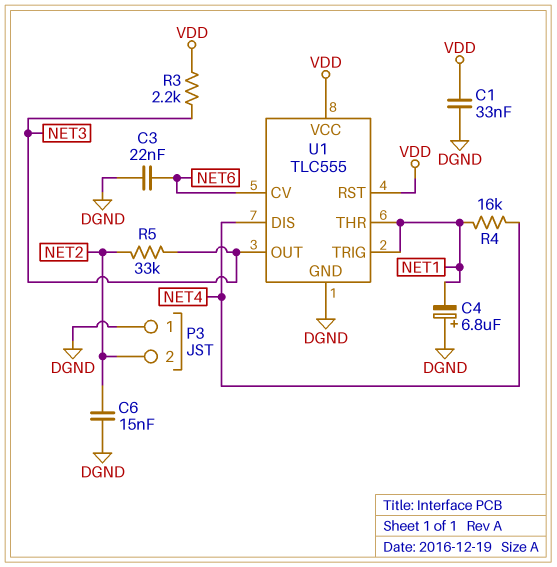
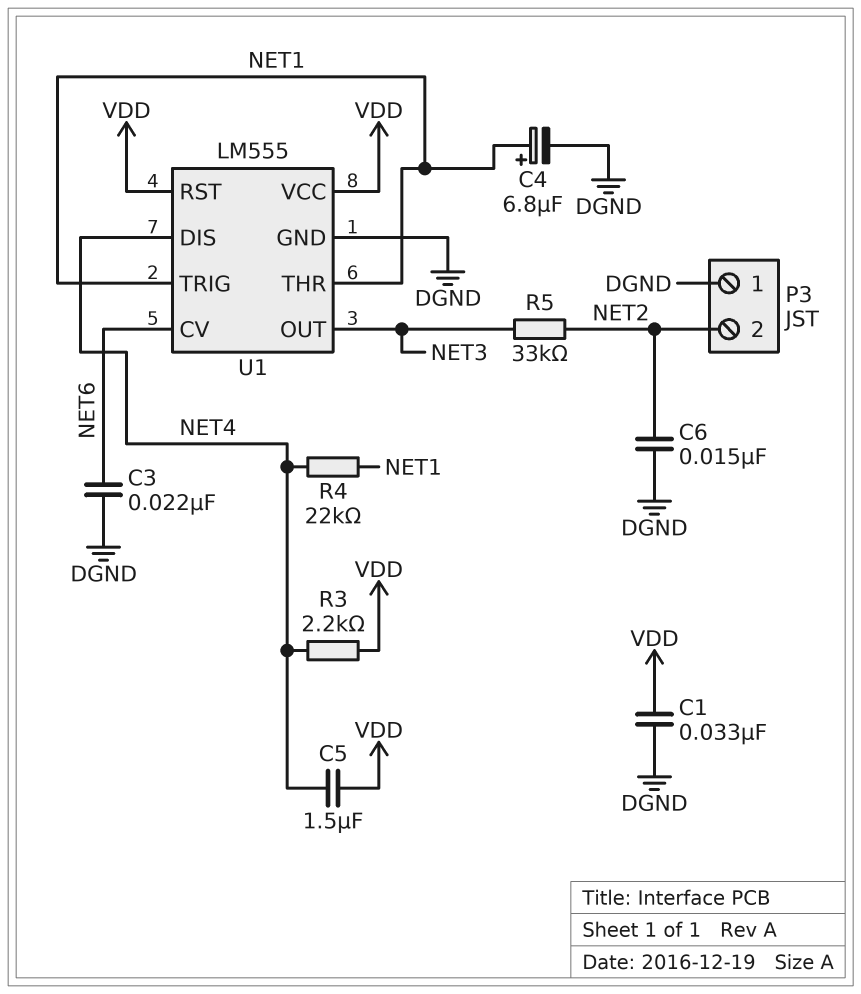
C4: 6.8uF (plus DGND, minus NET1) -> 6.8uF (plus NET1, minus DGND)
C5: none -> 1.5uF (NET4, VDD)
R3: 2.2k (NET3, VDD) -> 2.2k (NET4, VDD)
R4: 16k (NET1, NET4) -> 22k (NET1, NET4)
U1: TLC555 -> LM555

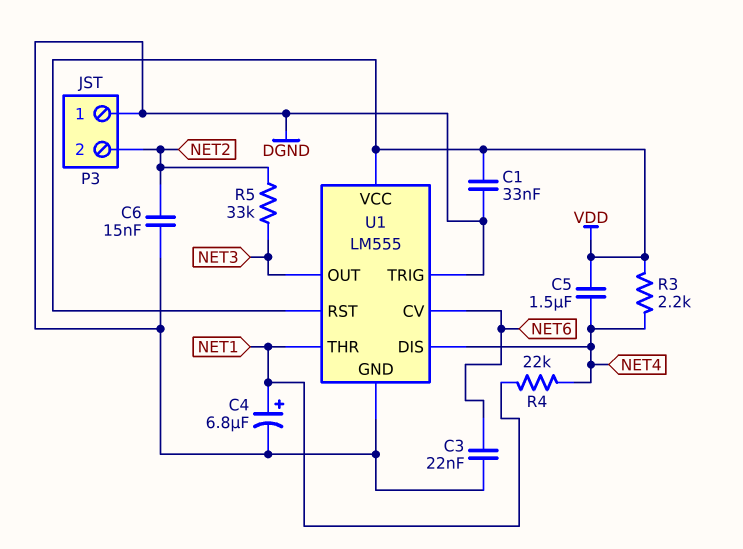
U1 pin TRIG: NET1 -> DGND

